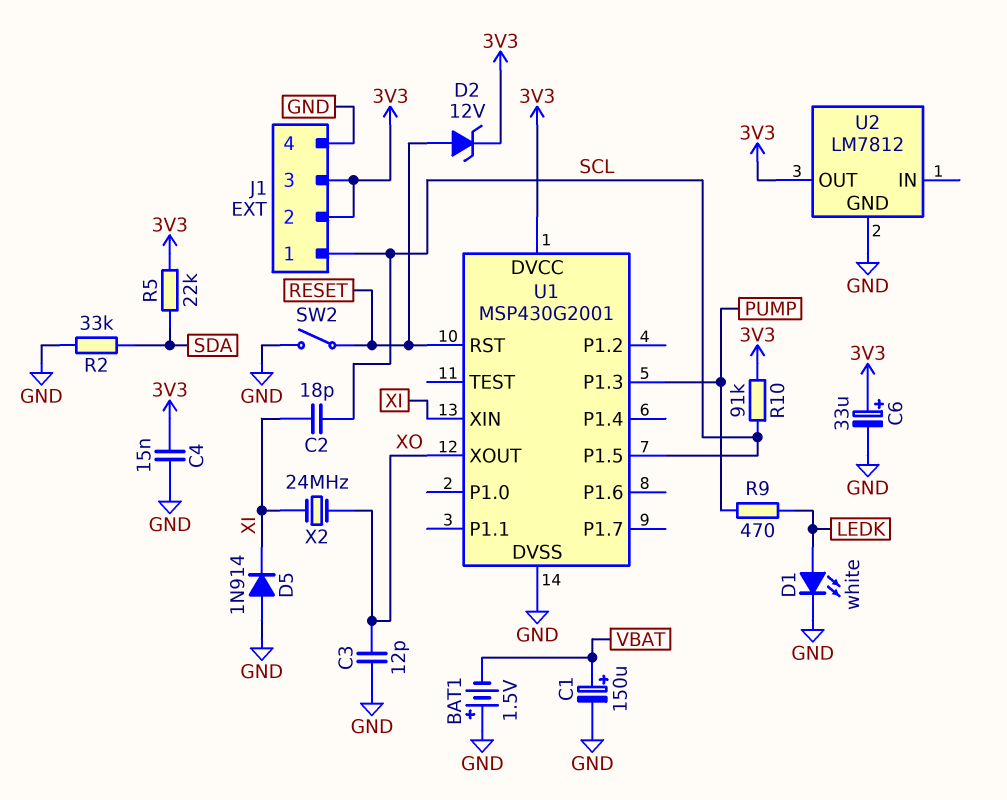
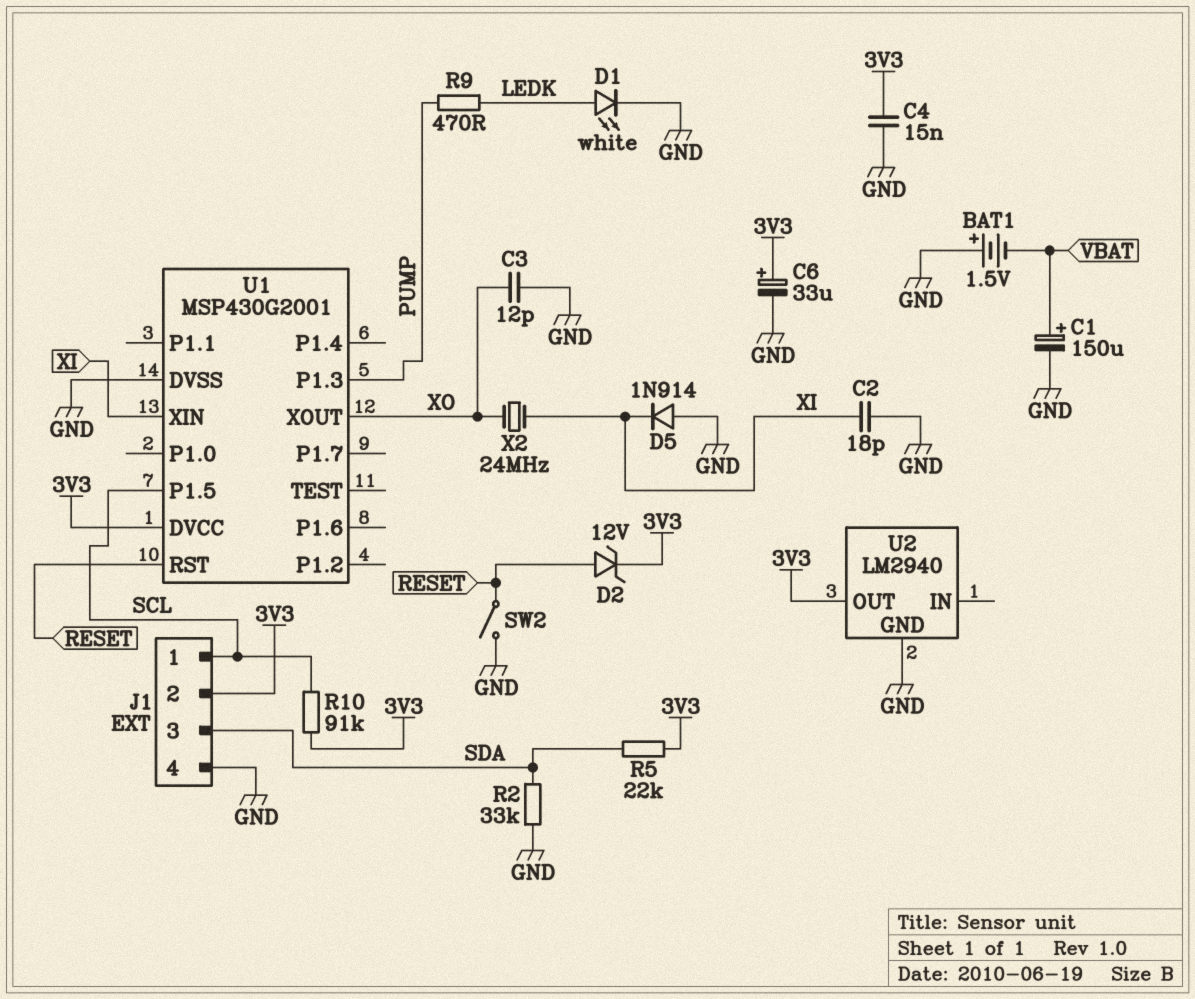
C2: 18pF (SCL, XI) -> 18pF (GND, XI)
J1 pin 3: 3V3 -> SDA
U2: LM7812 -> LM2940

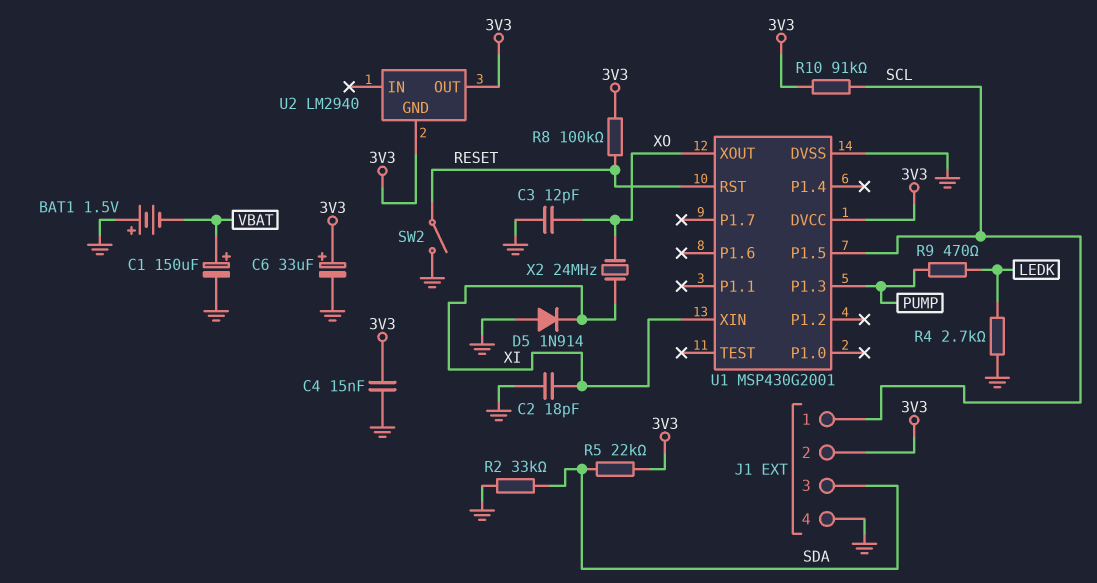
D1: LED white (A LEDK, K GND) -> none
D2: zener 12V (A RESET, K 3V3) -> none
R4: none -> 2.7k (GND, LEDK)
R8: none -> 100k (3V3, RESET)
U2 pin GND: GND -> 3V3

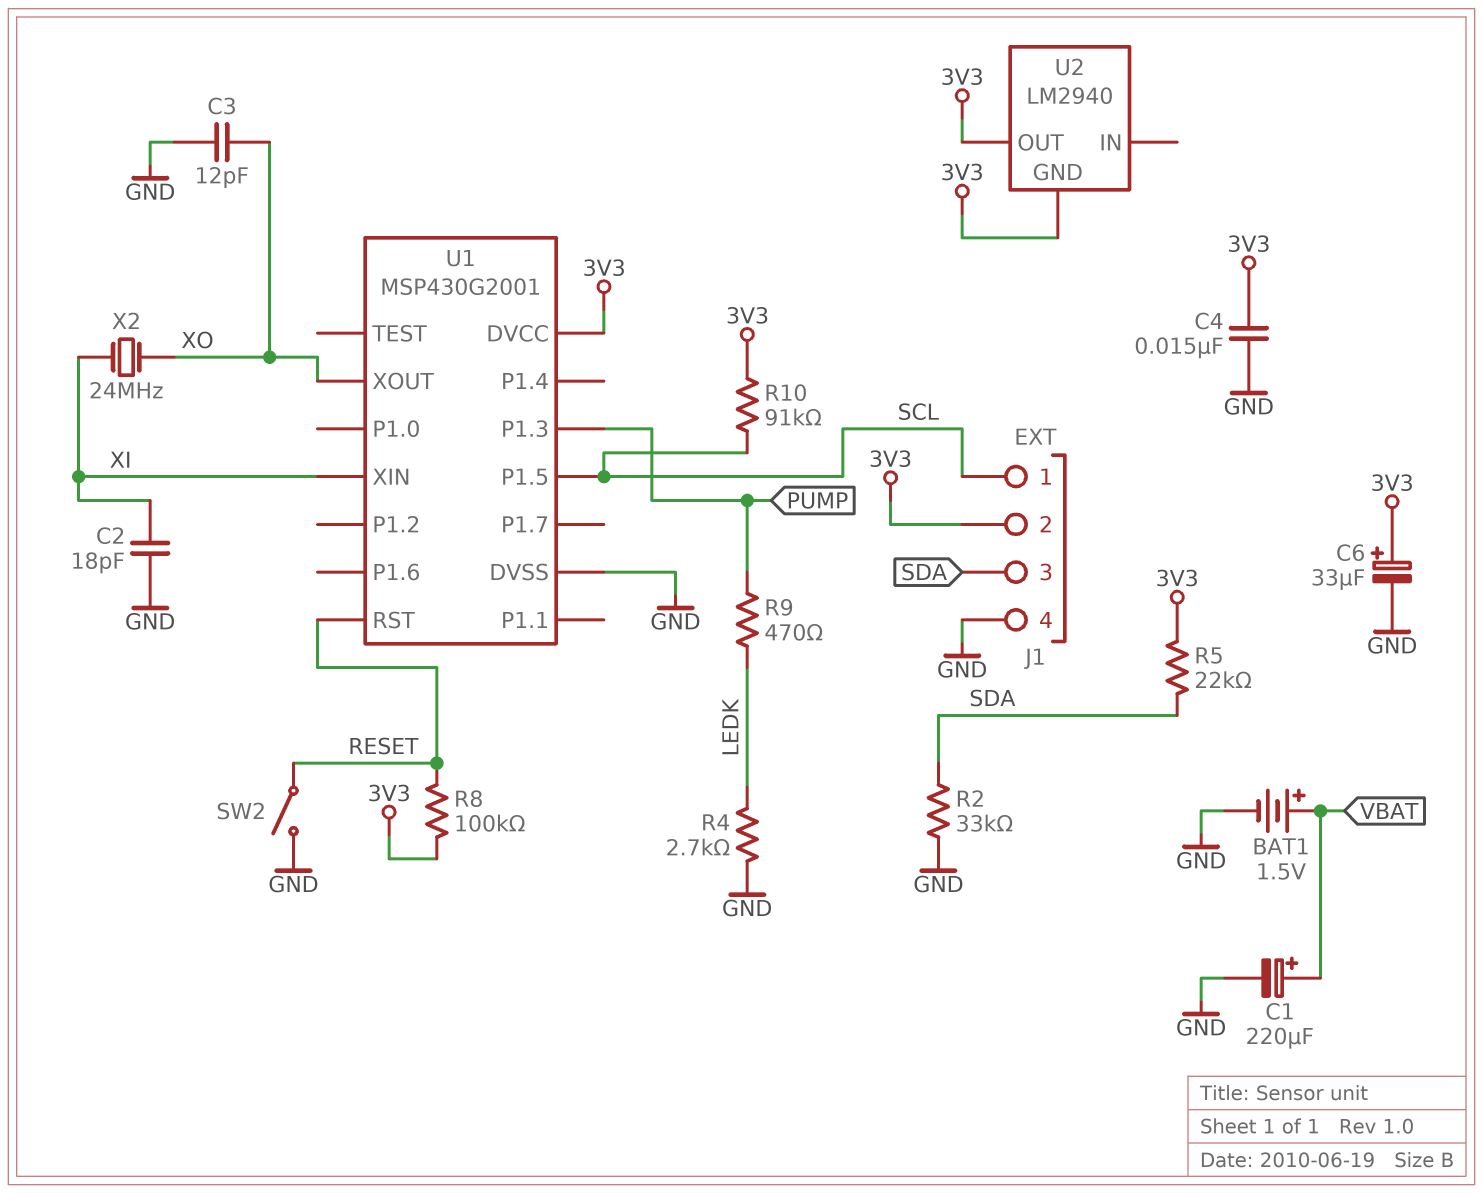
BAT1: 1.5V (plus GND, minus VBAT) -> 1.5V (plus VBAT, minus GND)
C1: 150uF (plus VBAT, minus GND) -> 220uF (plus VBAT, minus GND)
D5: diode 1N914 (A GND, K XI) -> none

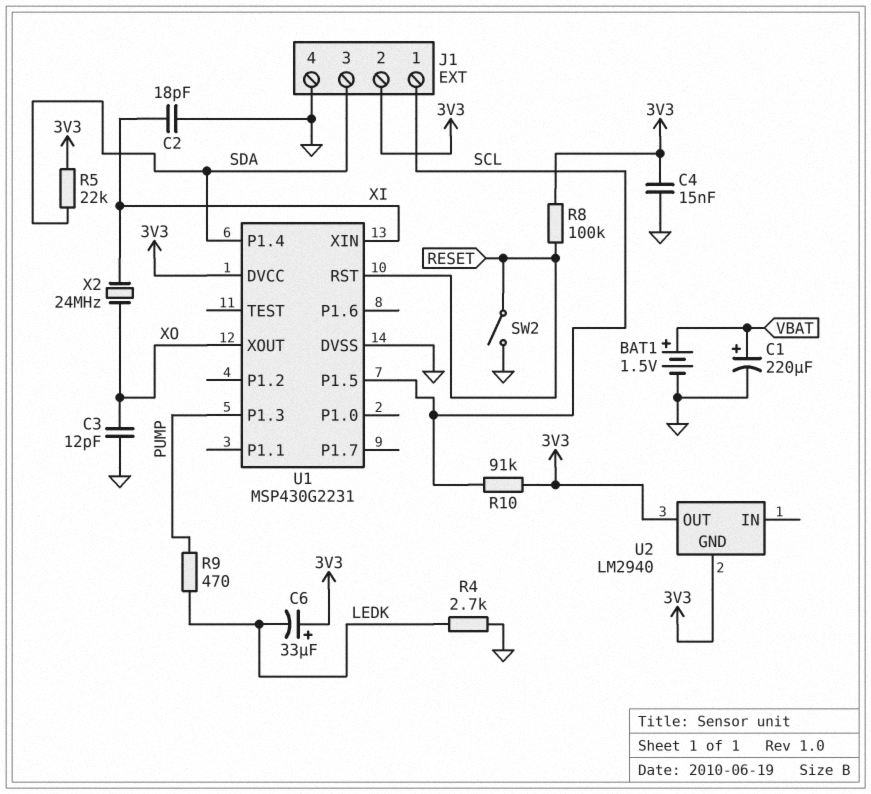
C6: 33uF (plus 3V3, minus GND) -> 33uF (plus 3V3, minus LEDK)
R2: 33k (GND, SDA) -> none
U1: MSP430G2001 -> MSP430G2231
U1 pin P1.4: none -> SDA

